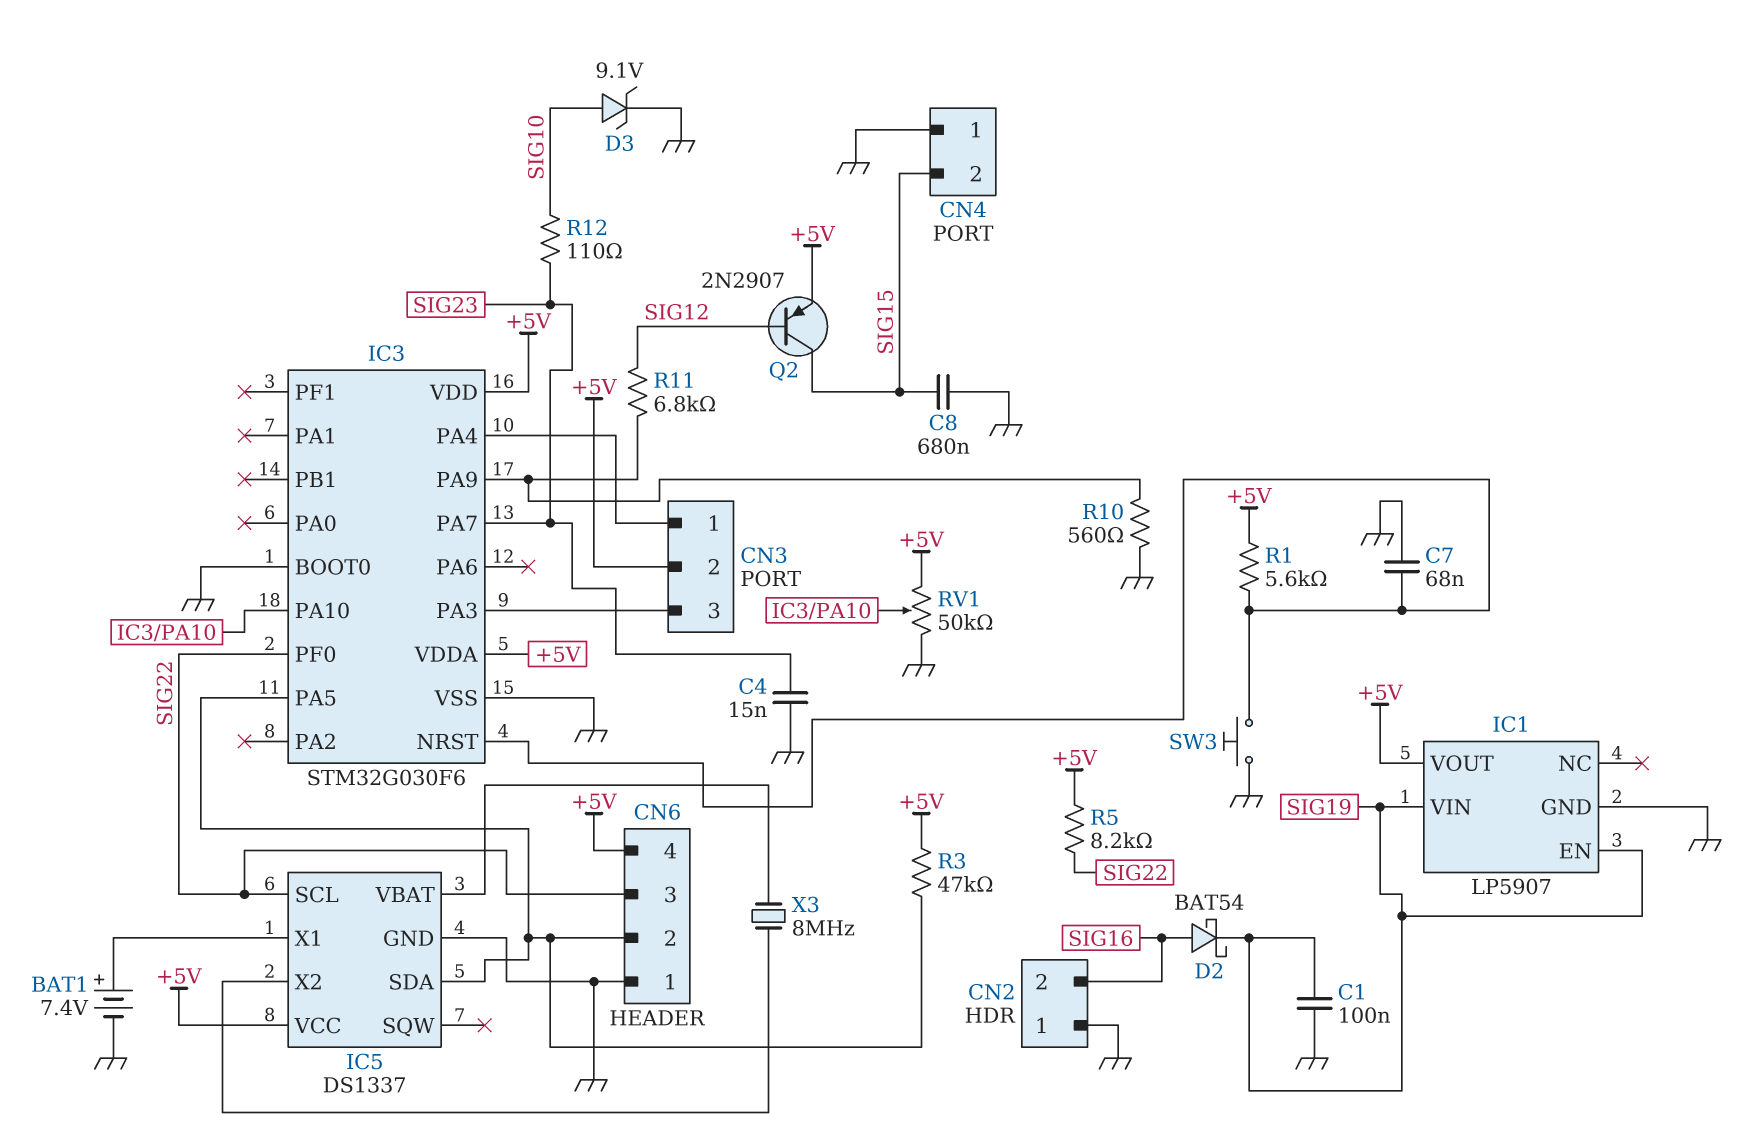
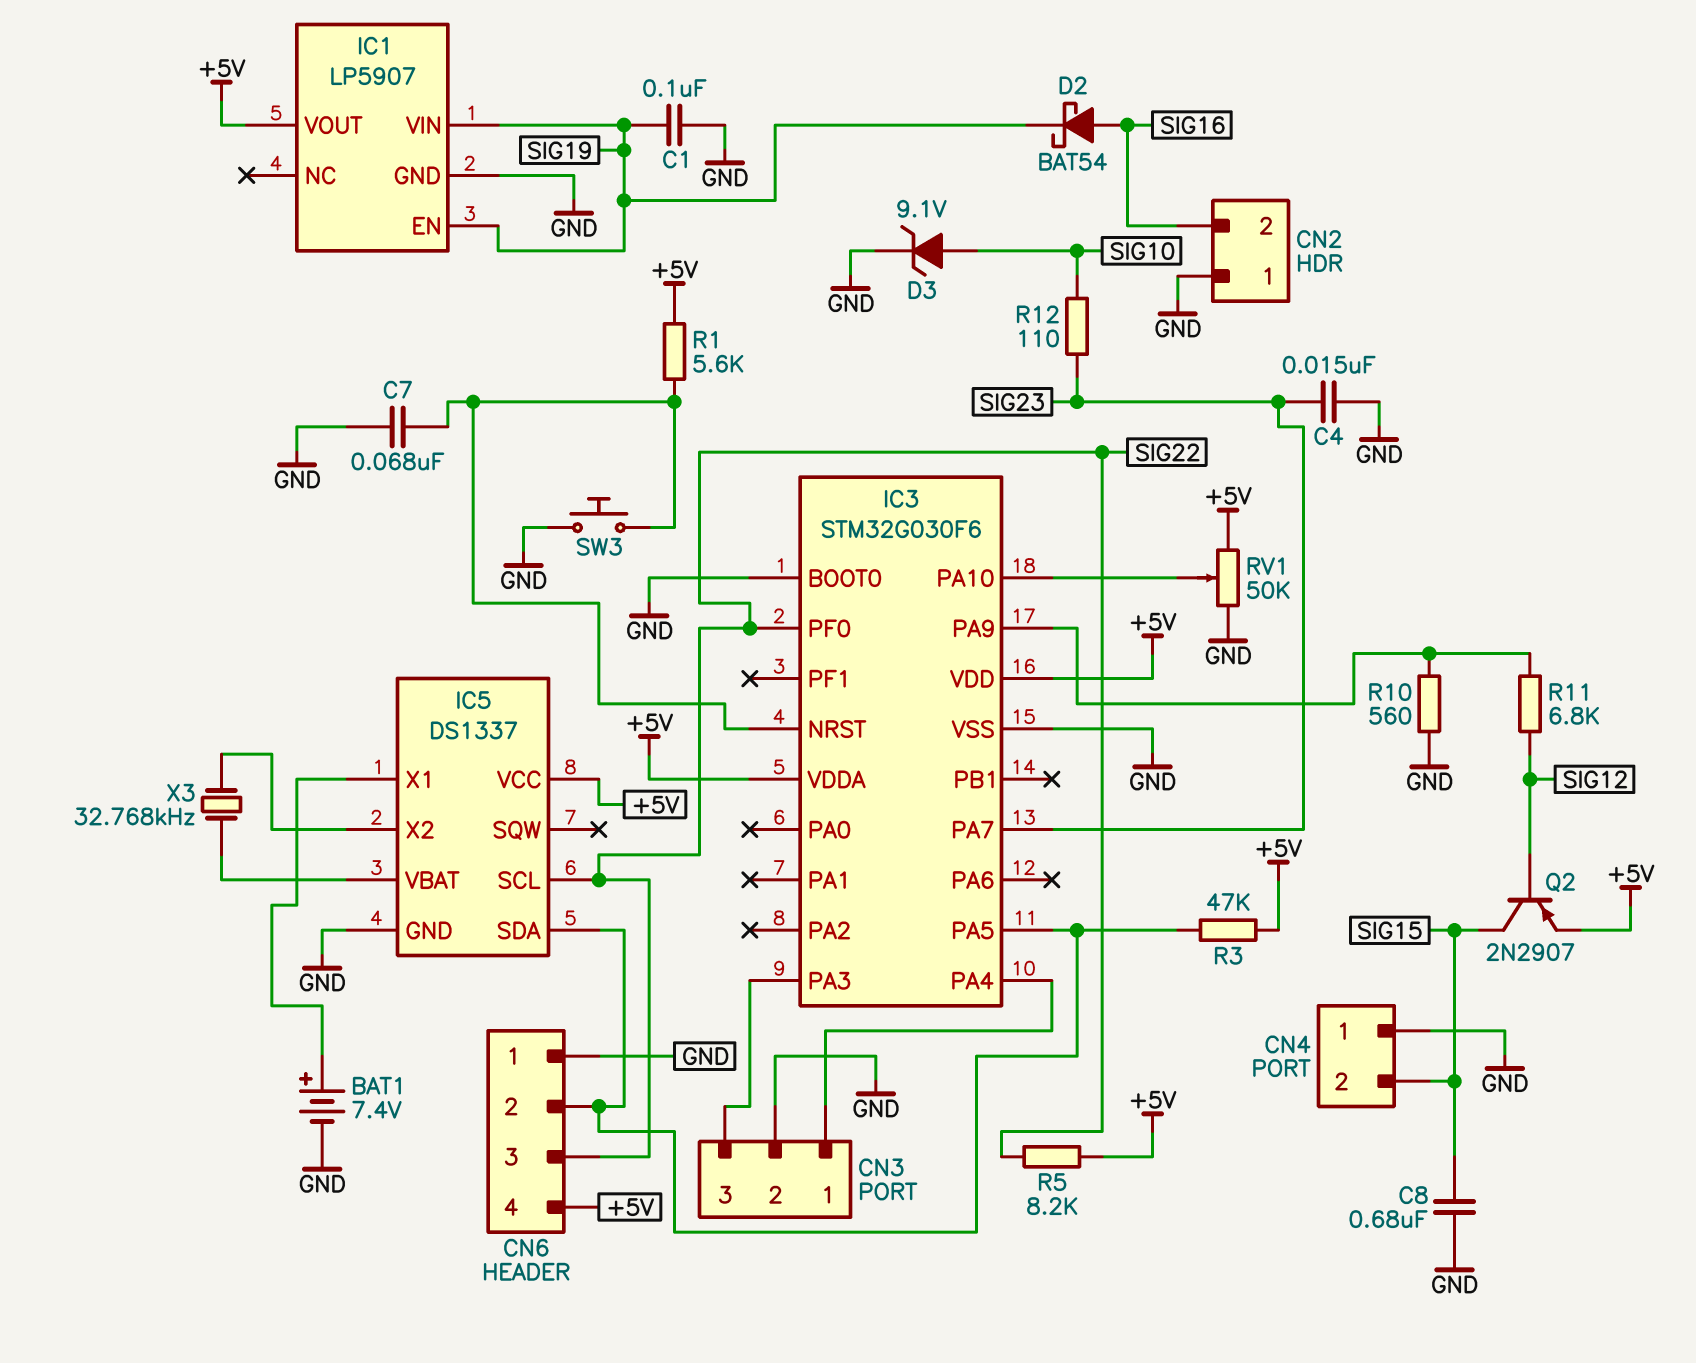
CN3 pin 2: +5V -> GND
X3: 8MHz (IC5/VBAT, IC5/X2) -> 32.768kHz (IC5/VBAT, IC5/X2)

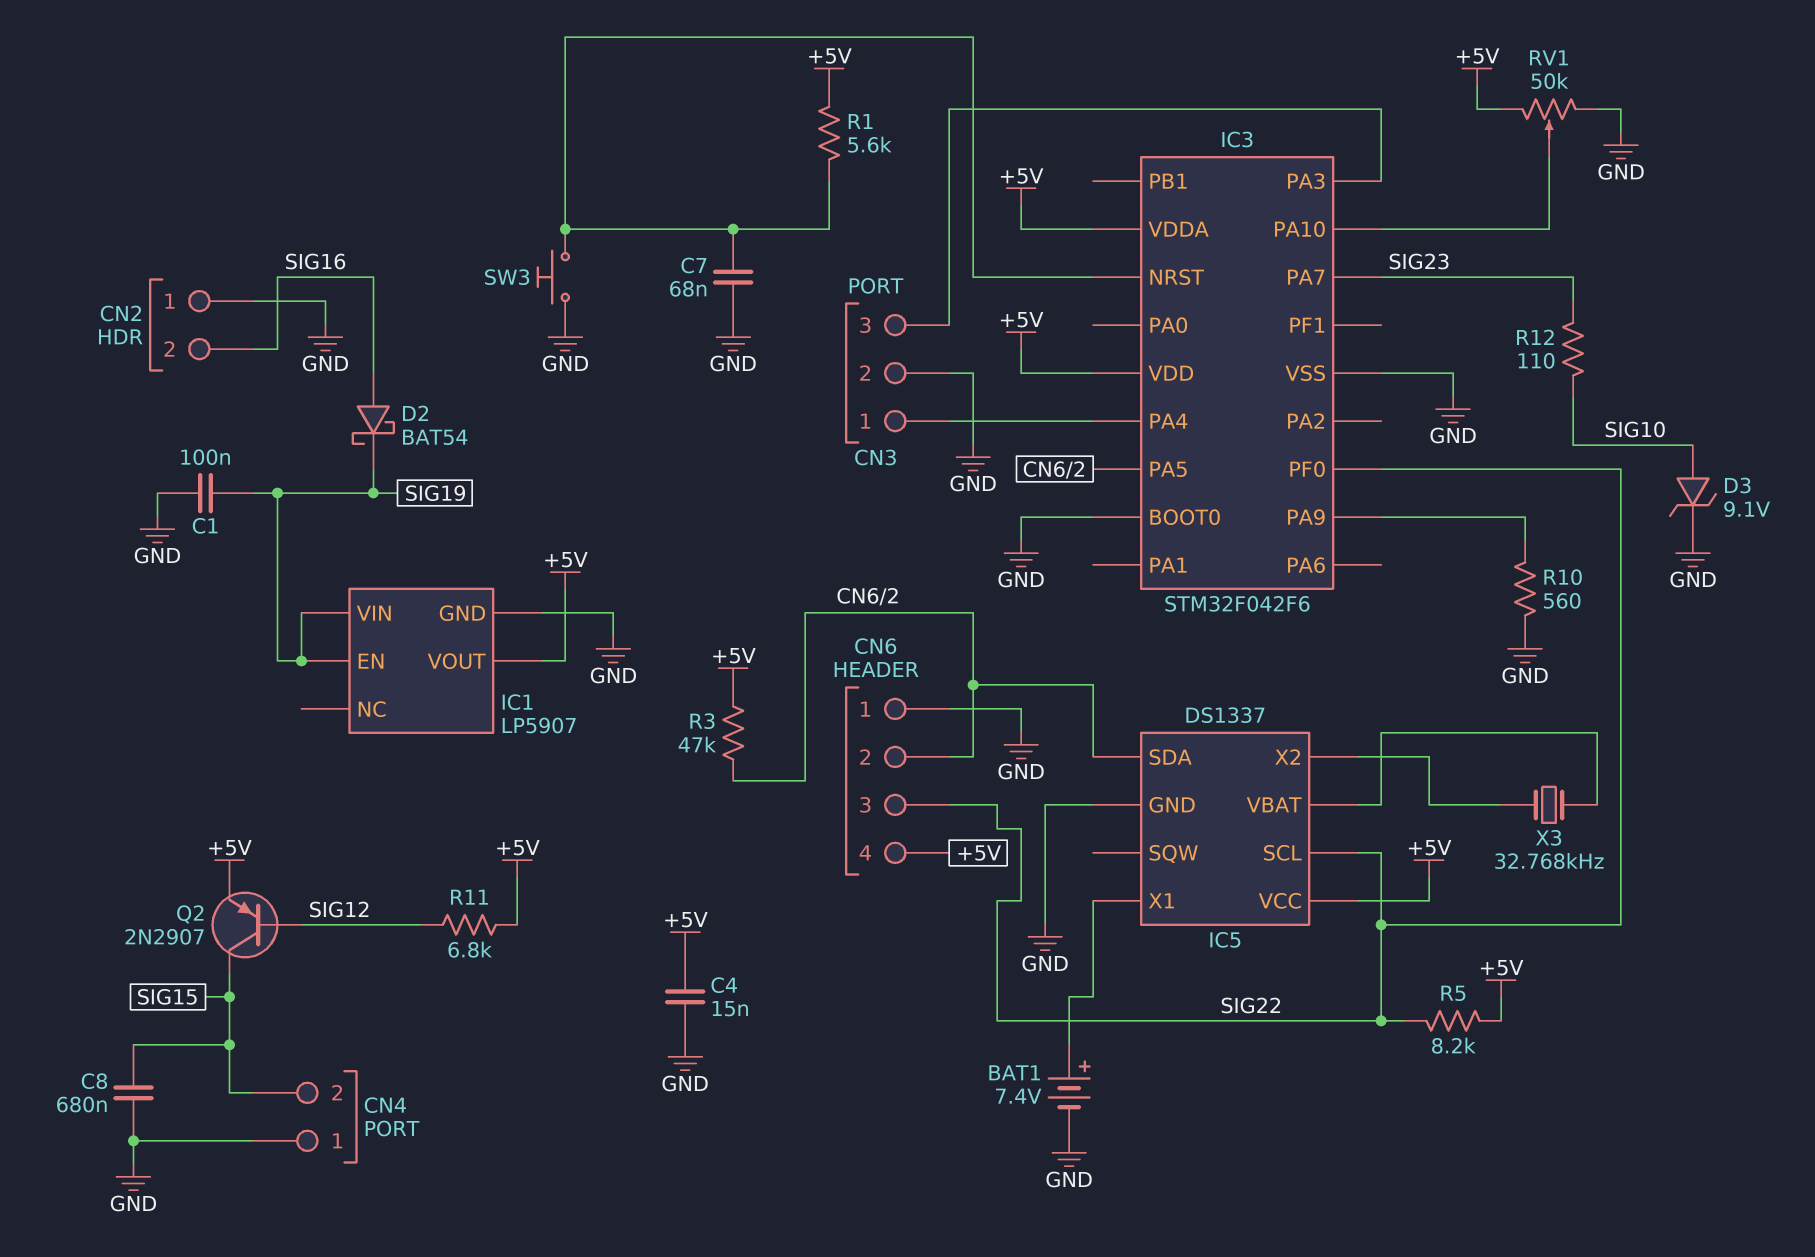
C4: 15nF (GND, SIG23) -> 15nF (+5V, GND)
IC3: STM32G030F6 -> STM32F042F6
R11: 6.8k (IC3/PA9, SIG12) -> 6.8k (+5V, SIG12)

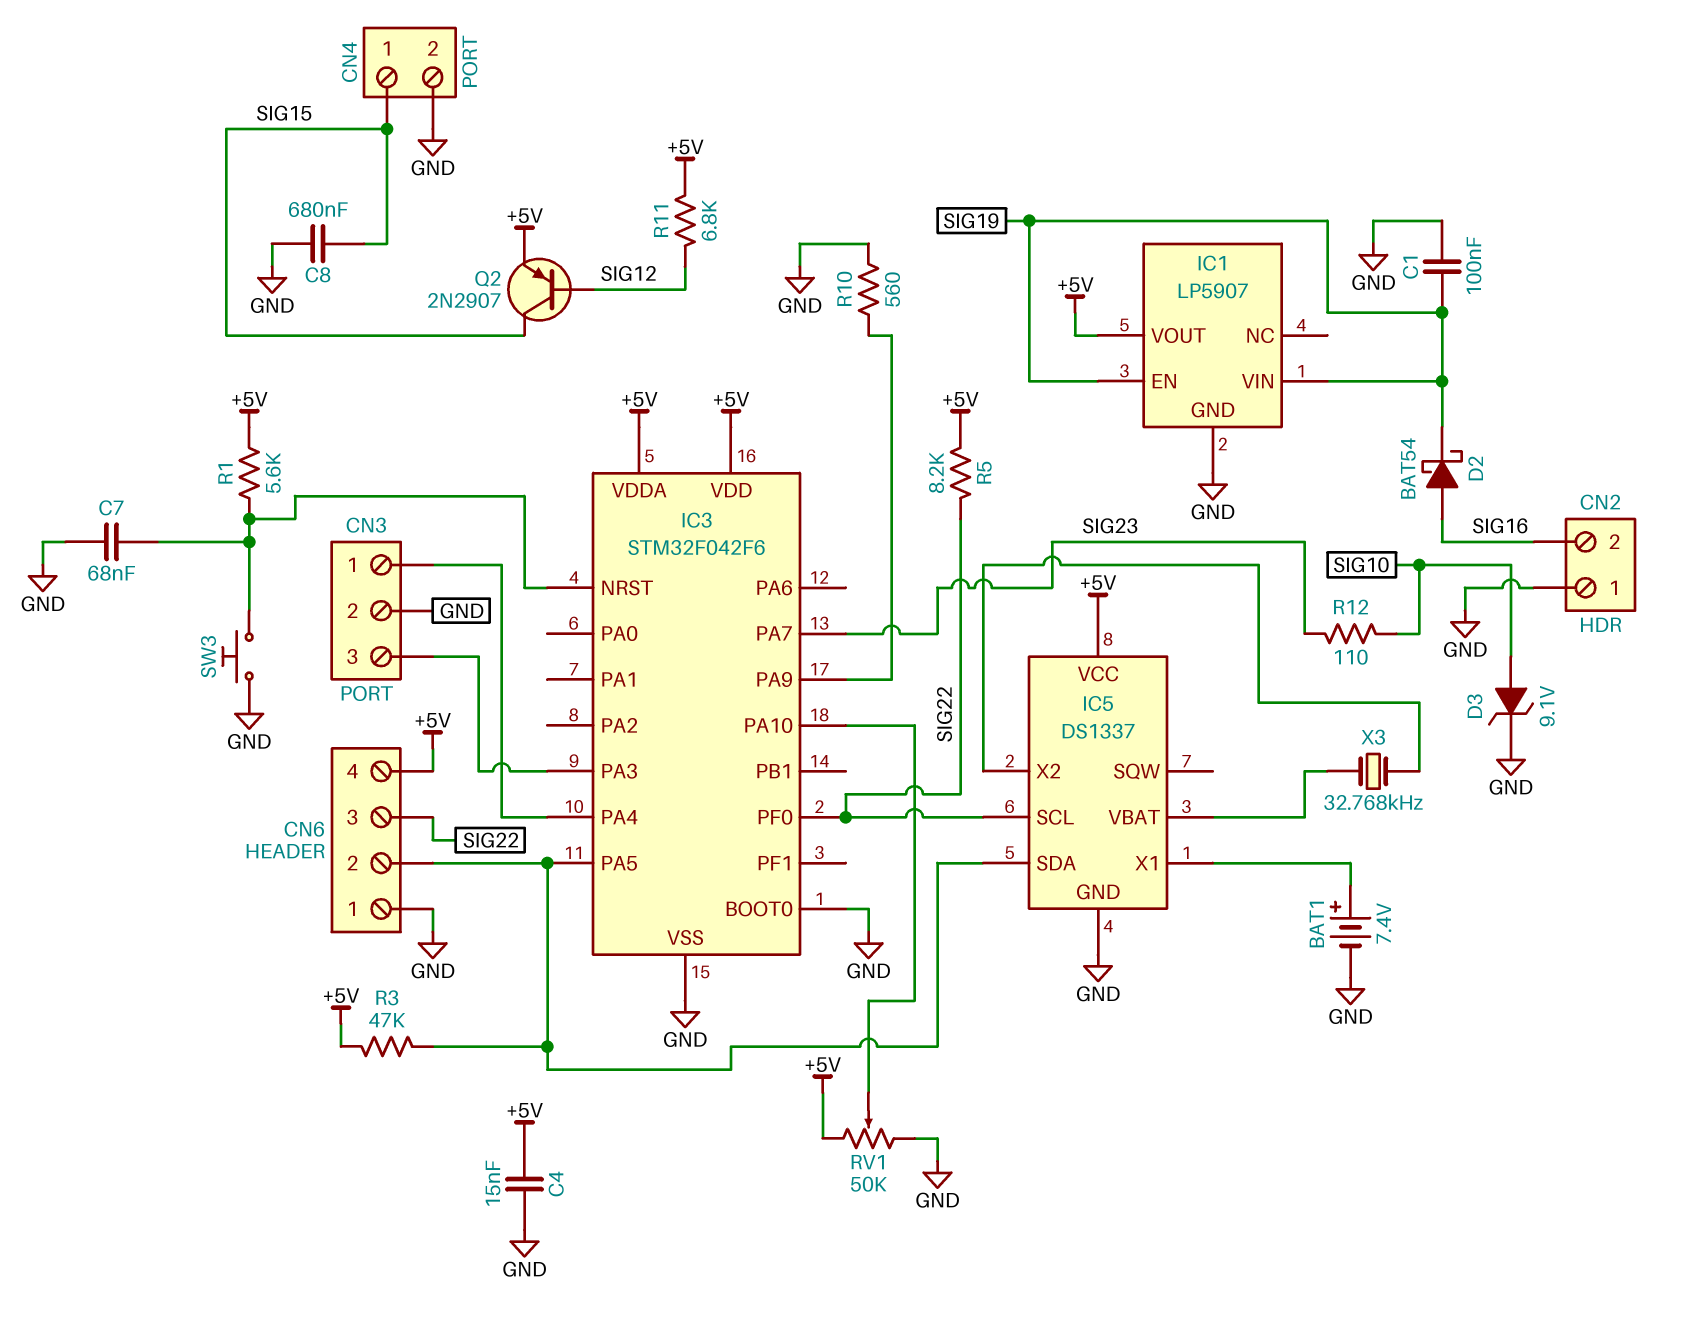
CN4 pin 1: GND -> SIG15
CN4 pin 2: SIG15 -> GND

